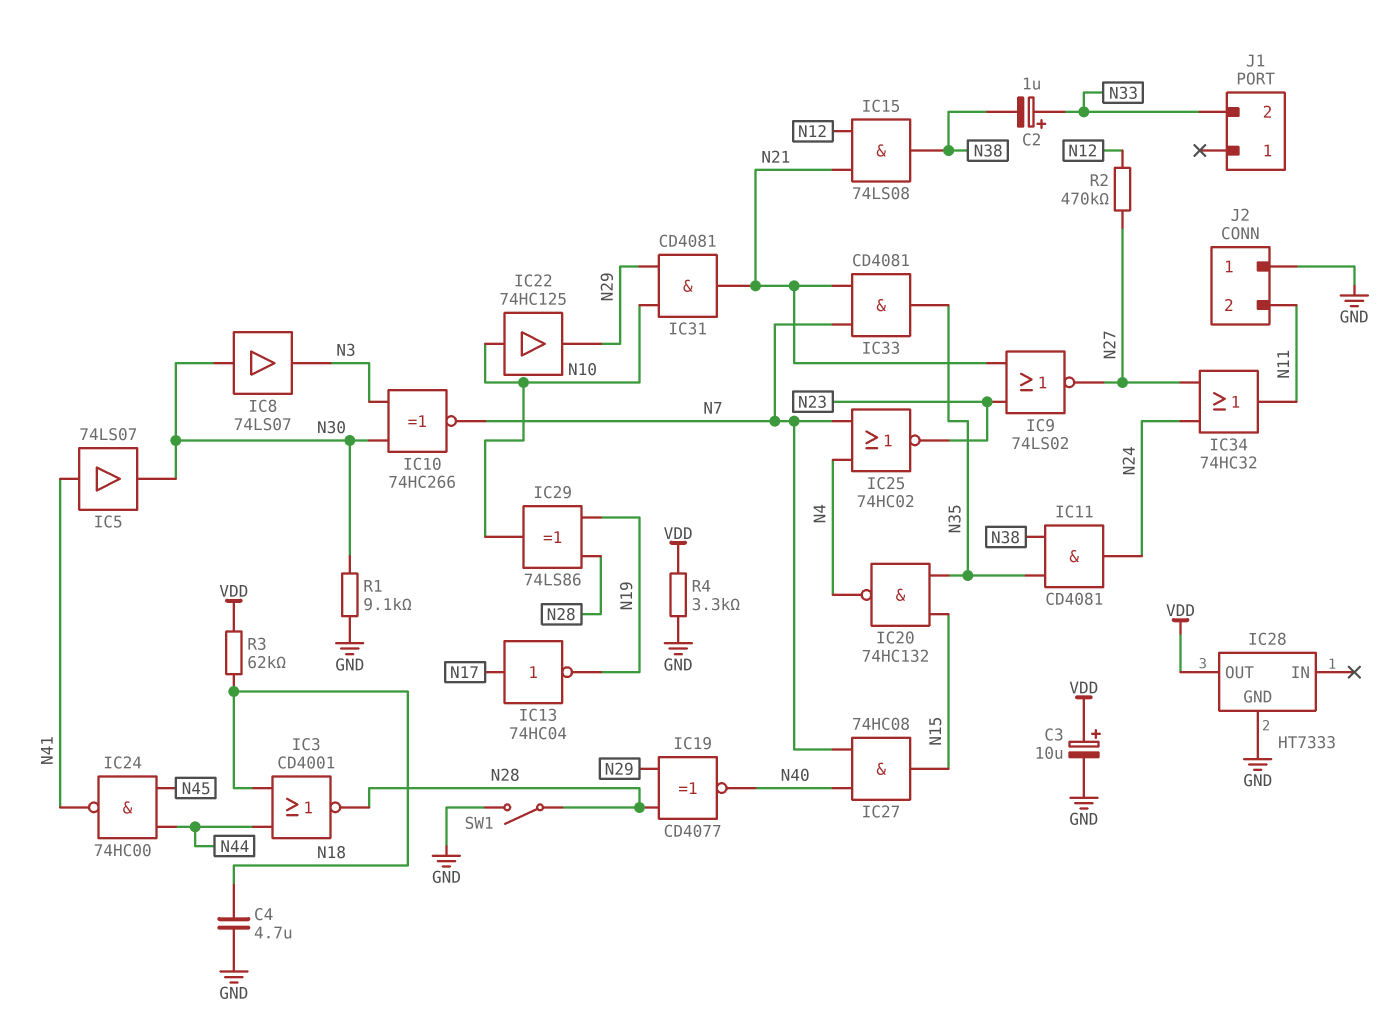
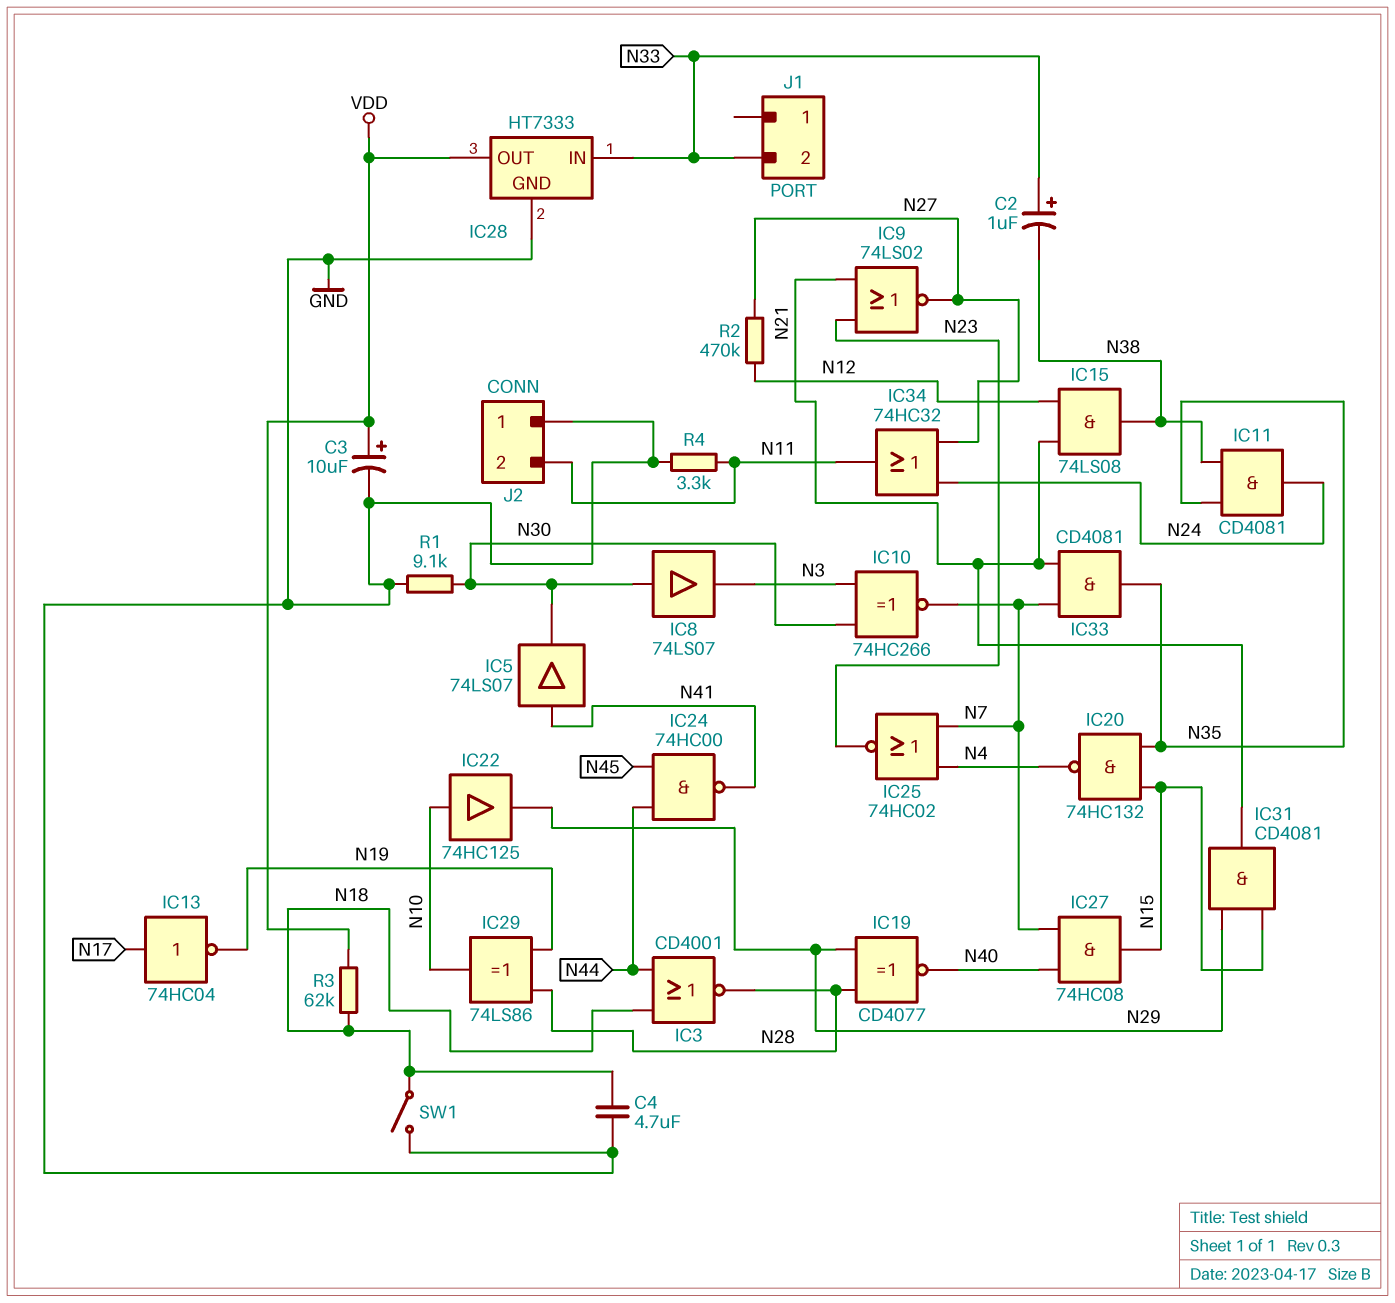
IC28 pin IN: none -> N33
IC31: AND CD4081 (in N10, in N29, out N21) -> AND CD4081 (in N15, in N29, out N21)
R4: 3.3k (GND, VDD) -> 3.3k (GND, N11)
SW1: switch (GND, N28) -> switch (GND, N18)

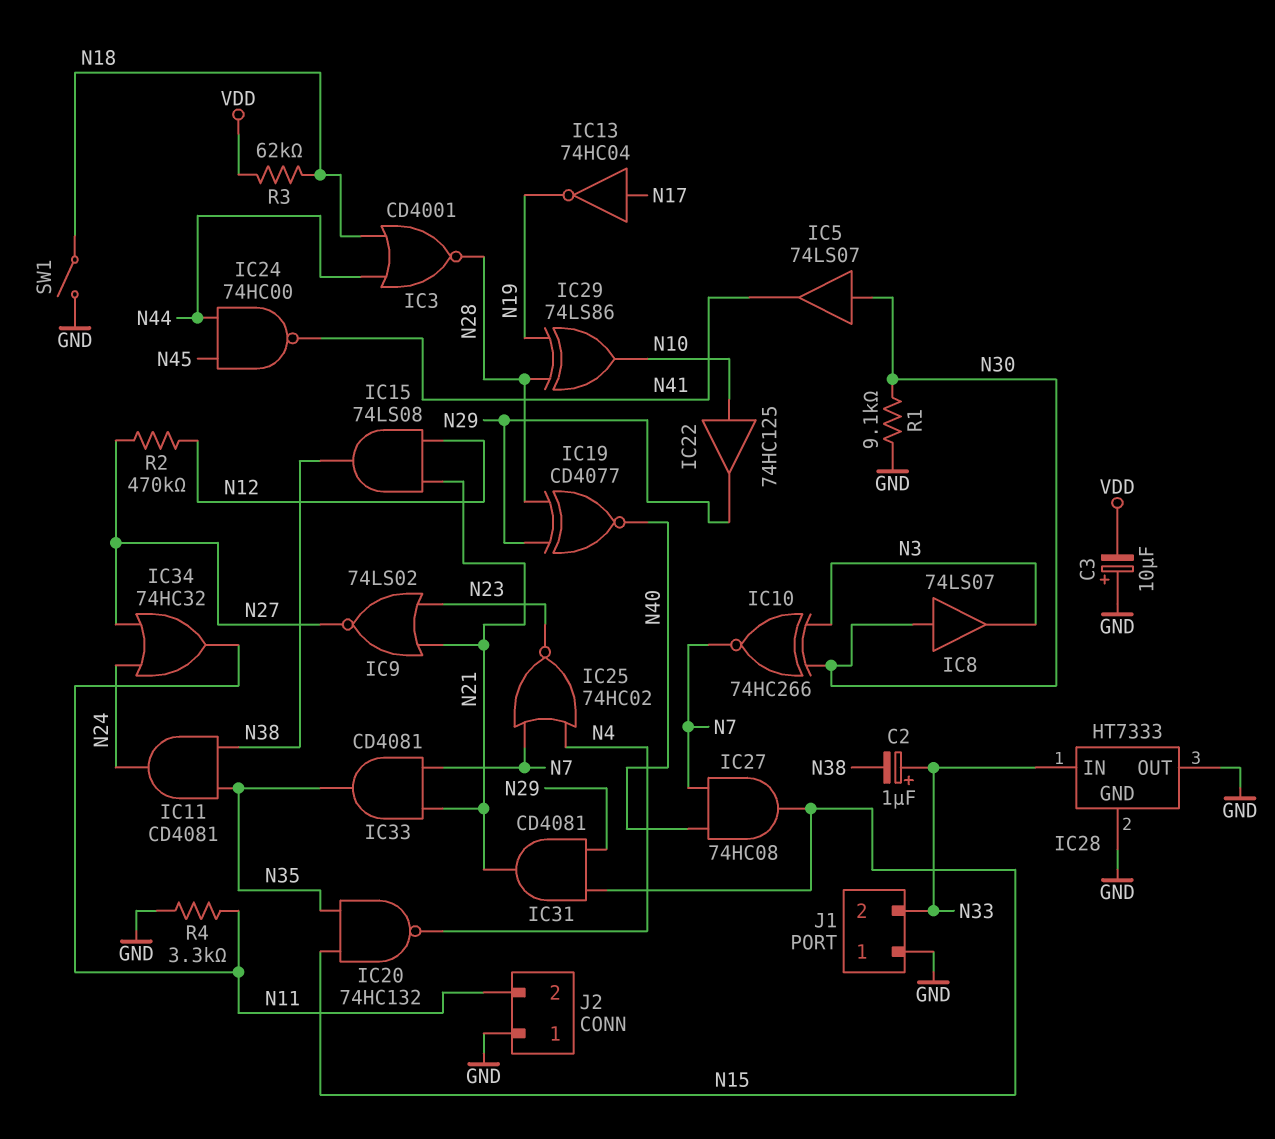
C3: 10uF (plus VDD, minus GND) -> 10uF (plus GND, minus VDD)
C4: 4.7uF (GND, N18) -> none
IC5: buffer 74LS07 (in N41, out N30) -> buffer 74LS07 (in N30, out N41)
IC28 pin OUT: VDD -> GND
J1 pin 1: none -> GND

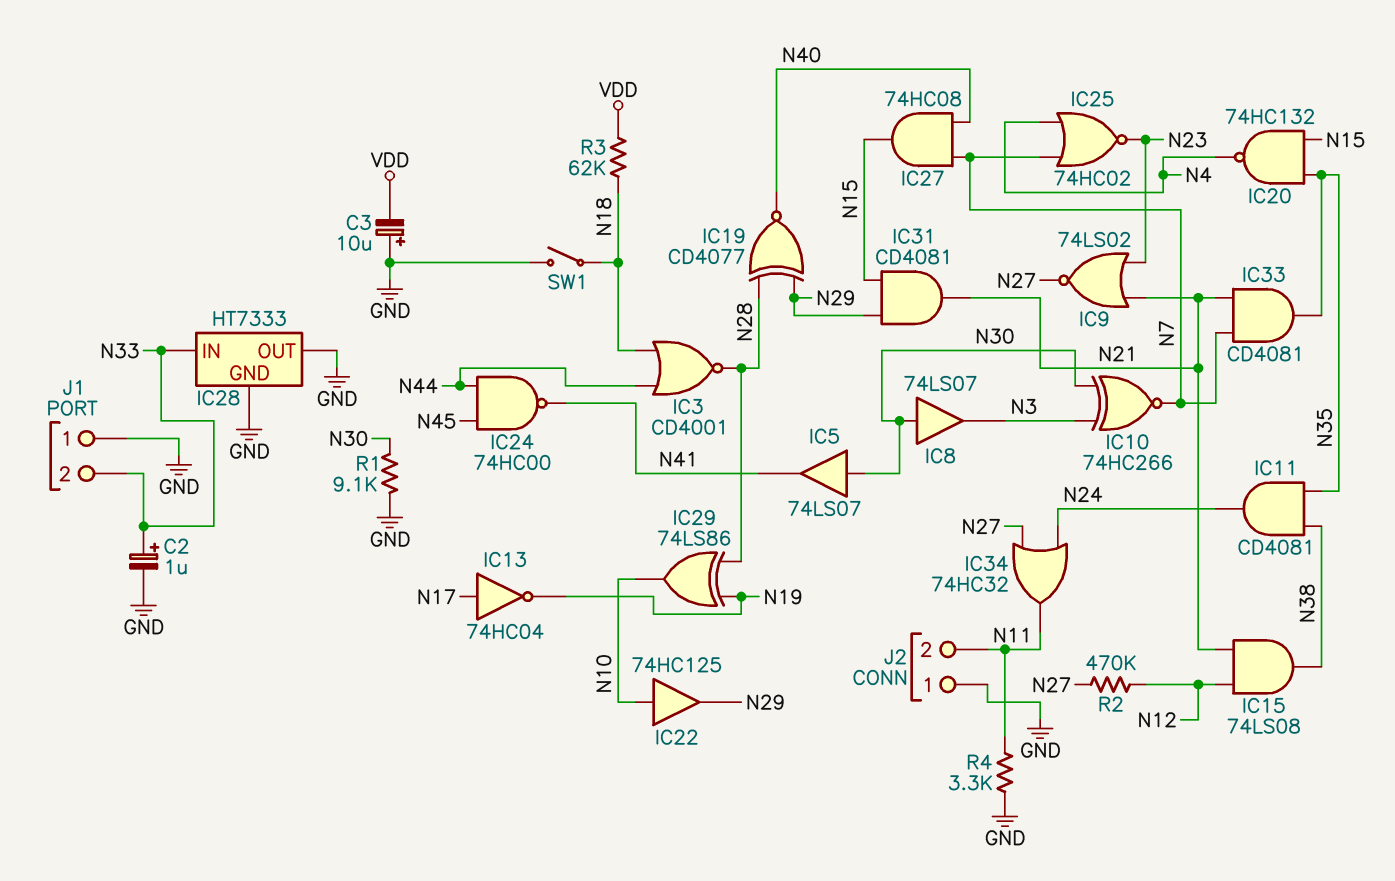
C2: 1uF (plus N33, minus N38) -> 1uF (plus N33, minus GND)

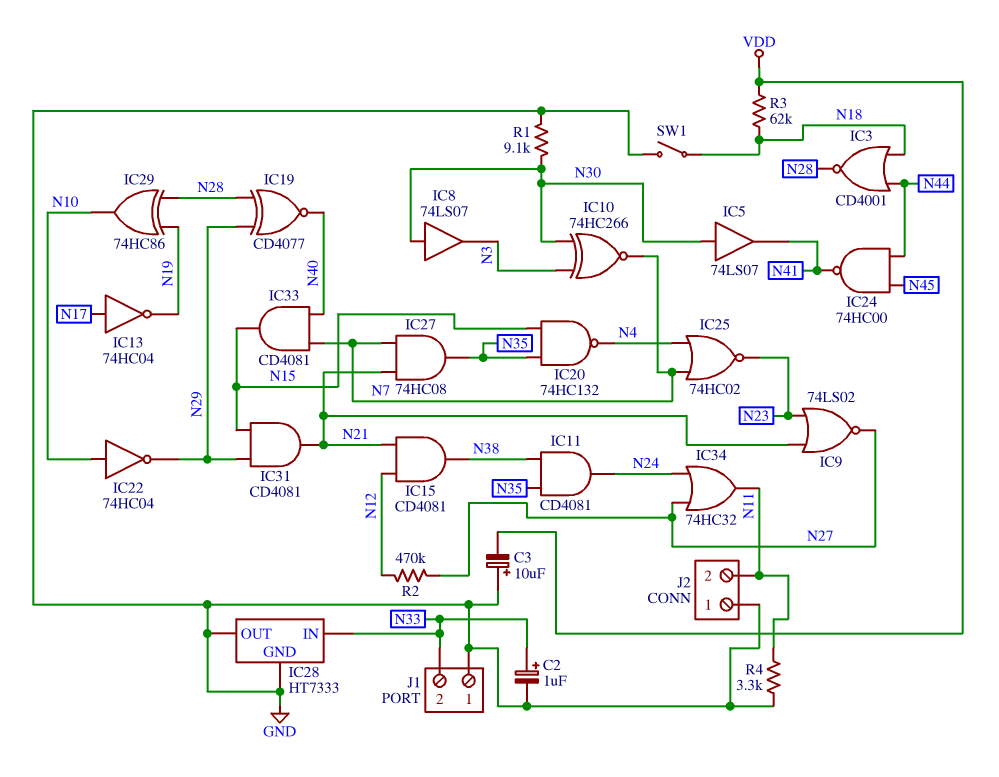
IC15: AND 74LS08 (in N12, in N21, out N38) -> AND CD4081 (in N12, in N21, out N38)
IC22: buffer 74HC125 (in N10, out N29) -> NOT 74HC04 (in N10, out N29)
IC27: AND 74HC08 (in N7, in N40, out N15) -> AND 74HC08 (in N7, in N21, out N35)
IC29: XOR 74LS86 (in N19, in N28, out N10) -> XOR 74HC86 (in N19, in N28, out N10)
IC33: AND CD4081 (in N7, in N21, out N35) -> AND CD4081 (in N7, in N40, out N15)

